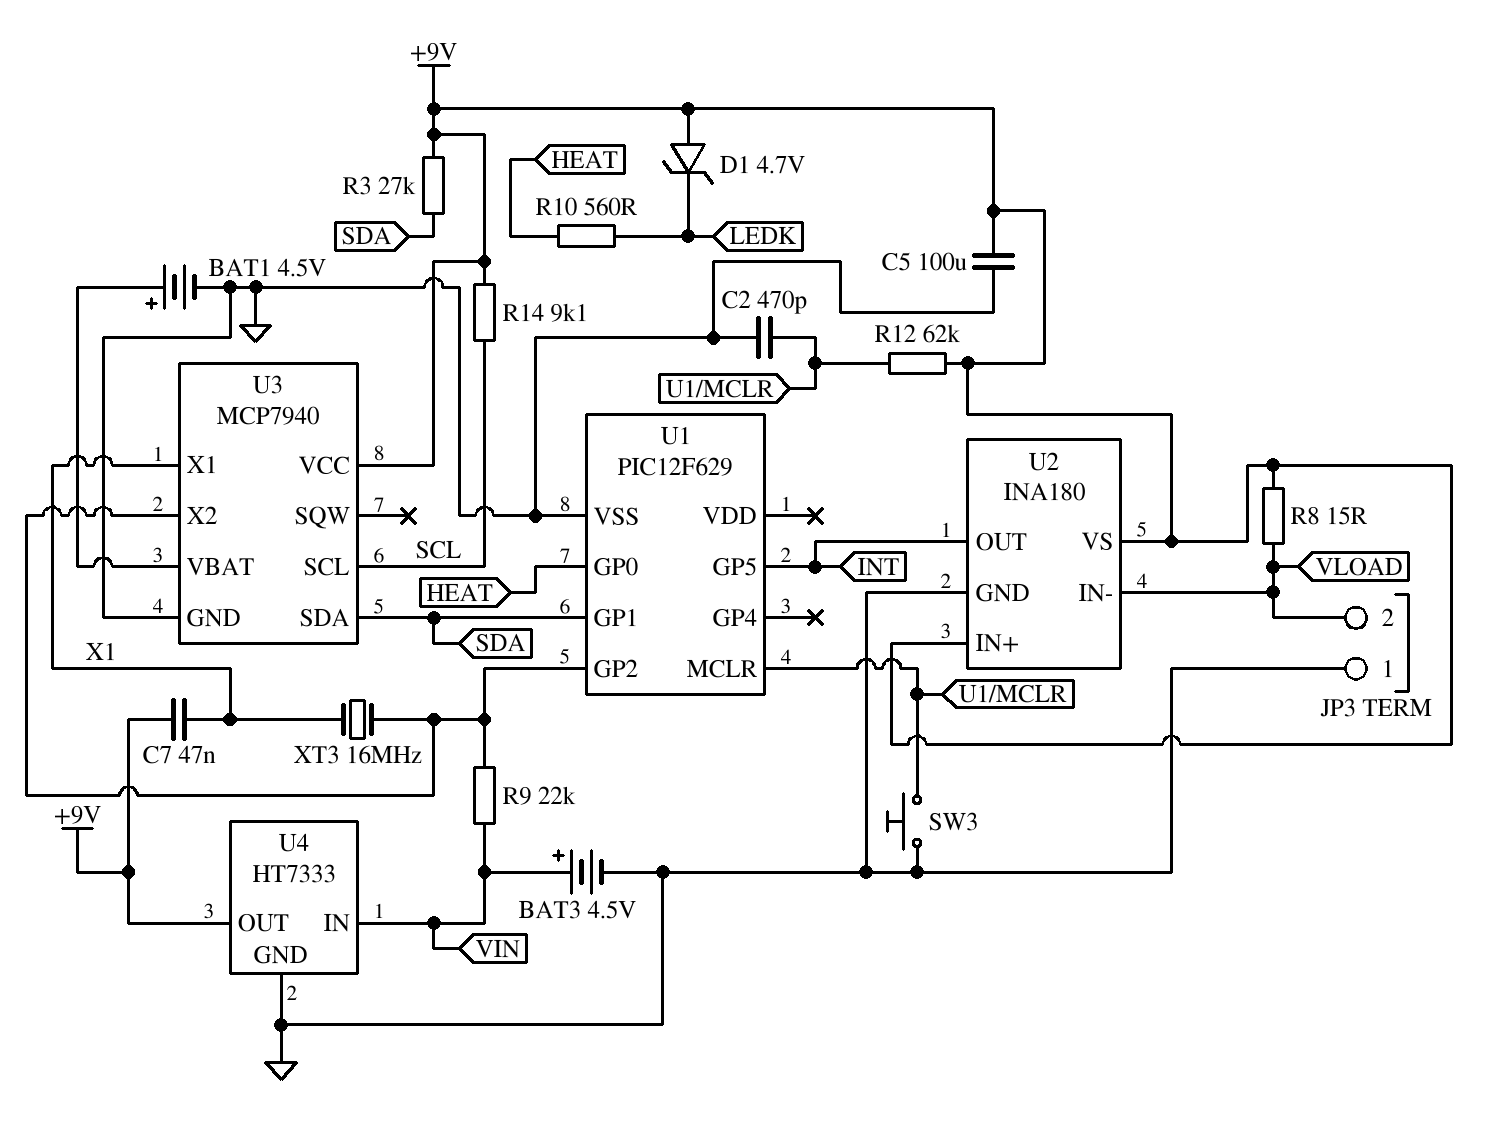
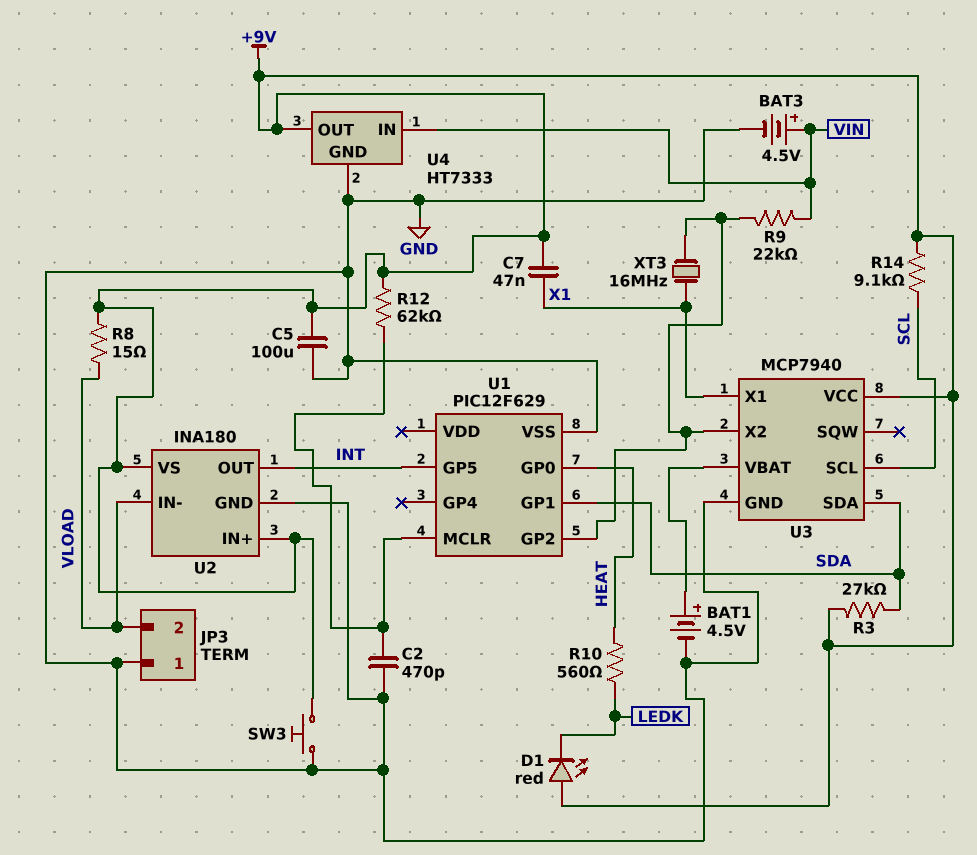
D1: zener 4.7V (A +9V, K LEDK) -> LED red (A +9V, K LEDK)
SW3: button (GND, U1/MCLR) -> button (+9V, GND)

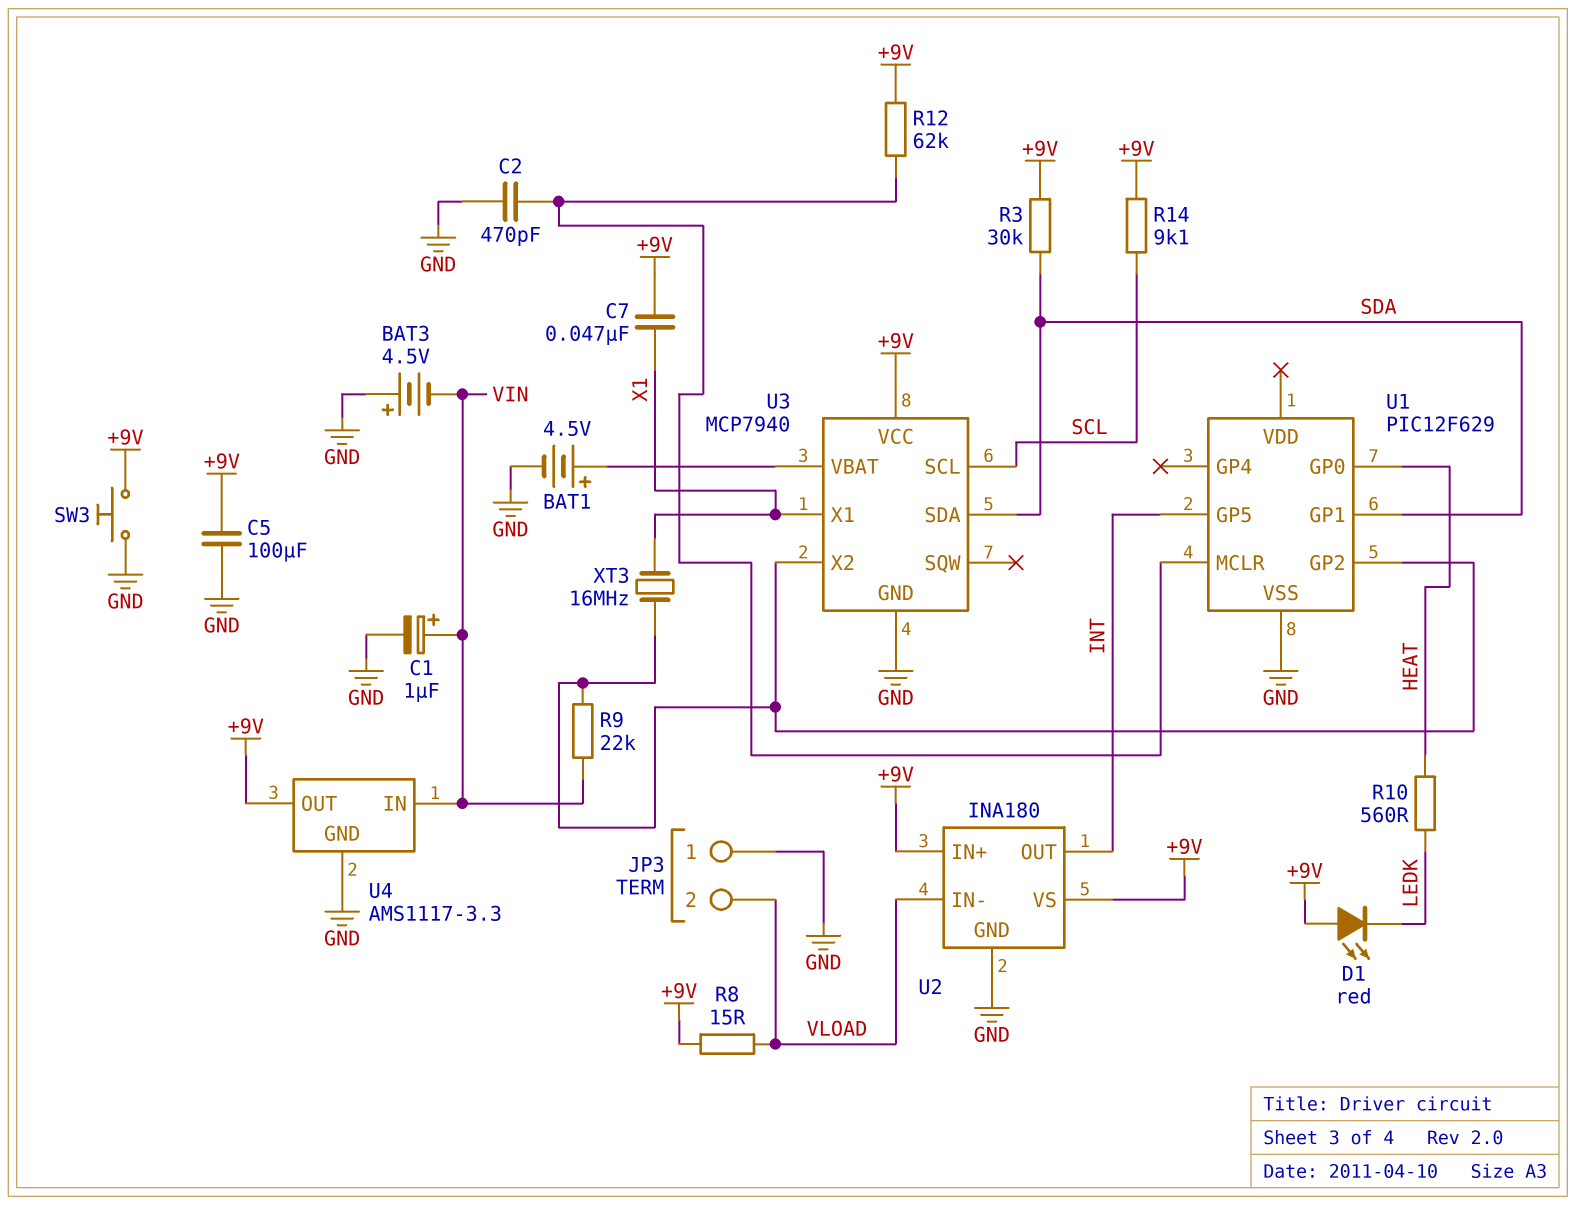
BAT3: 4.5V (plus VIN, minus GND) -> 4.5V (plus GND, minus VIN)
C1: none -> 1uF (plus VIN, minus GND)
R3: 27k (+9V, SDA) -> 30k (+9V, SDA)
U4: HT7333 -> AMS1117-3.3

